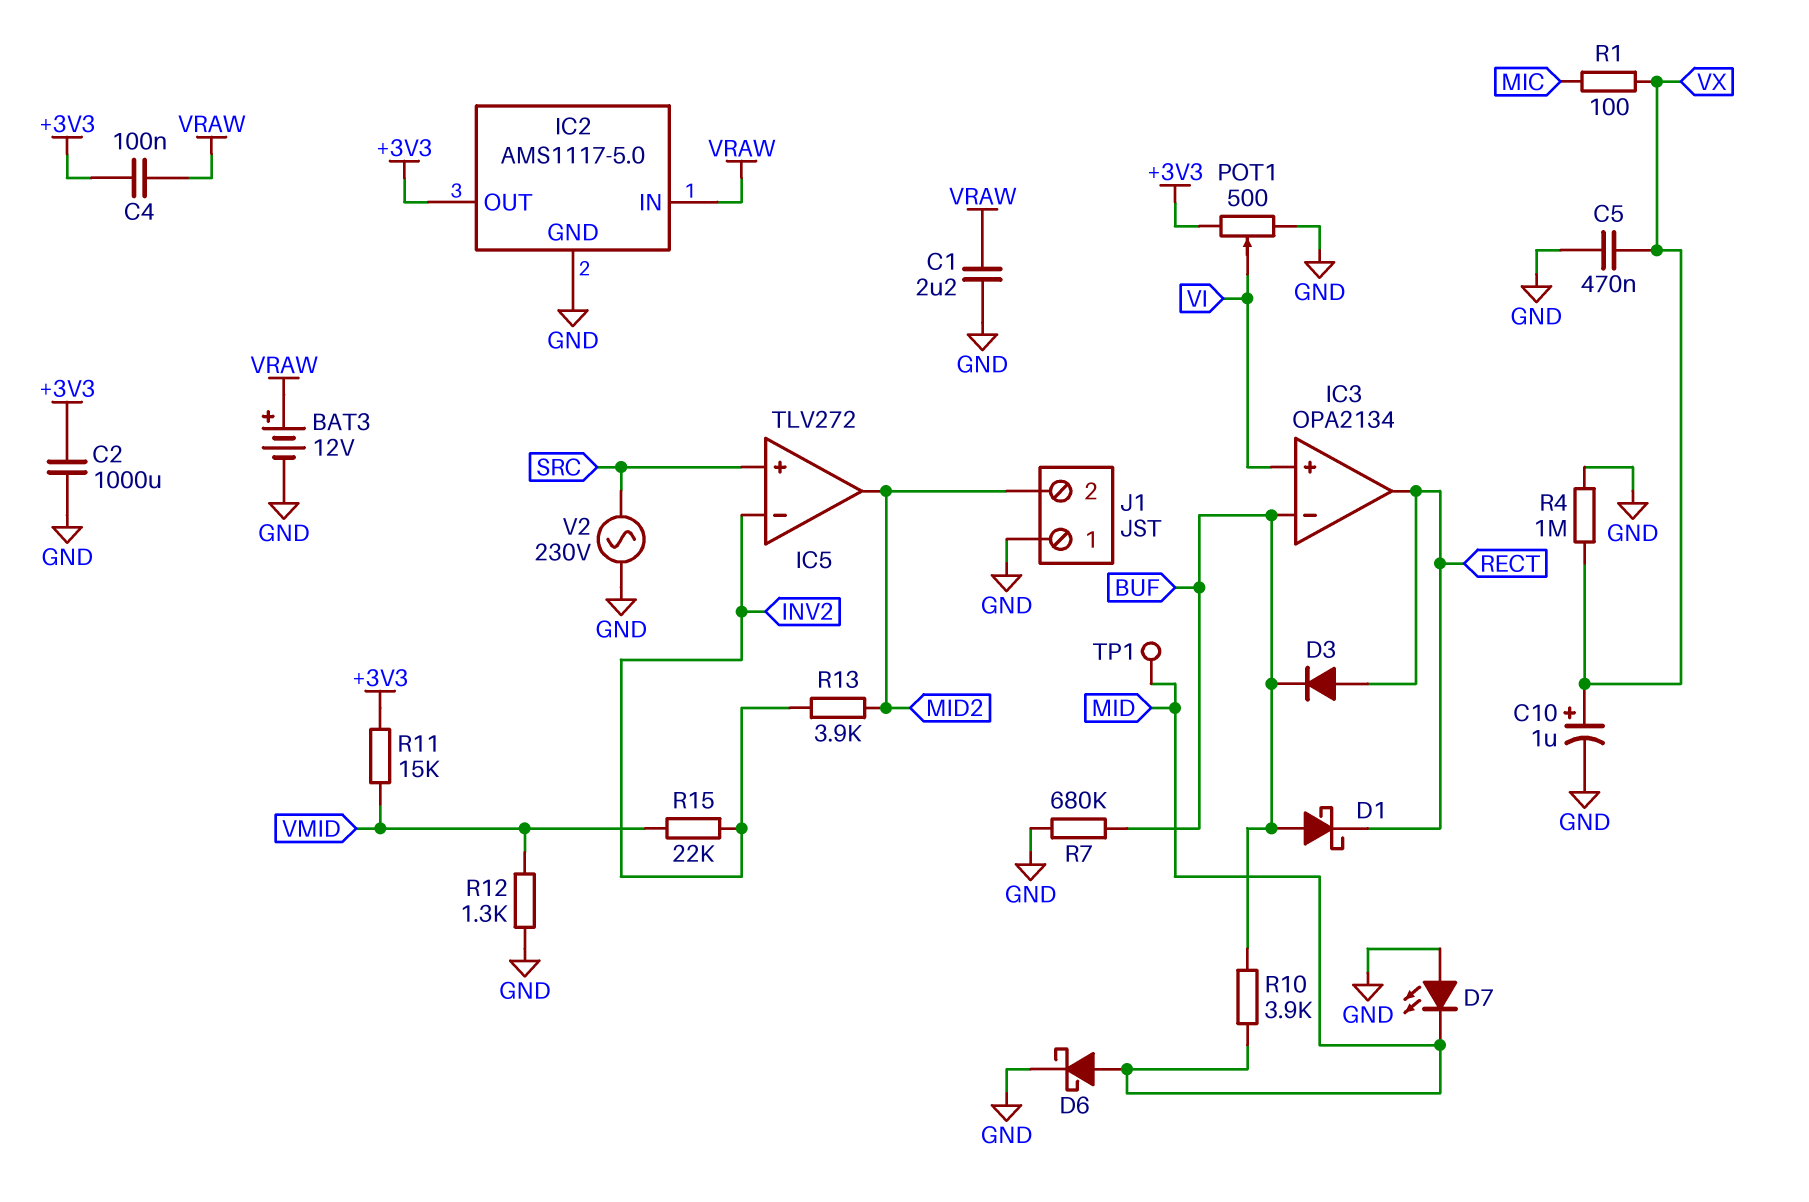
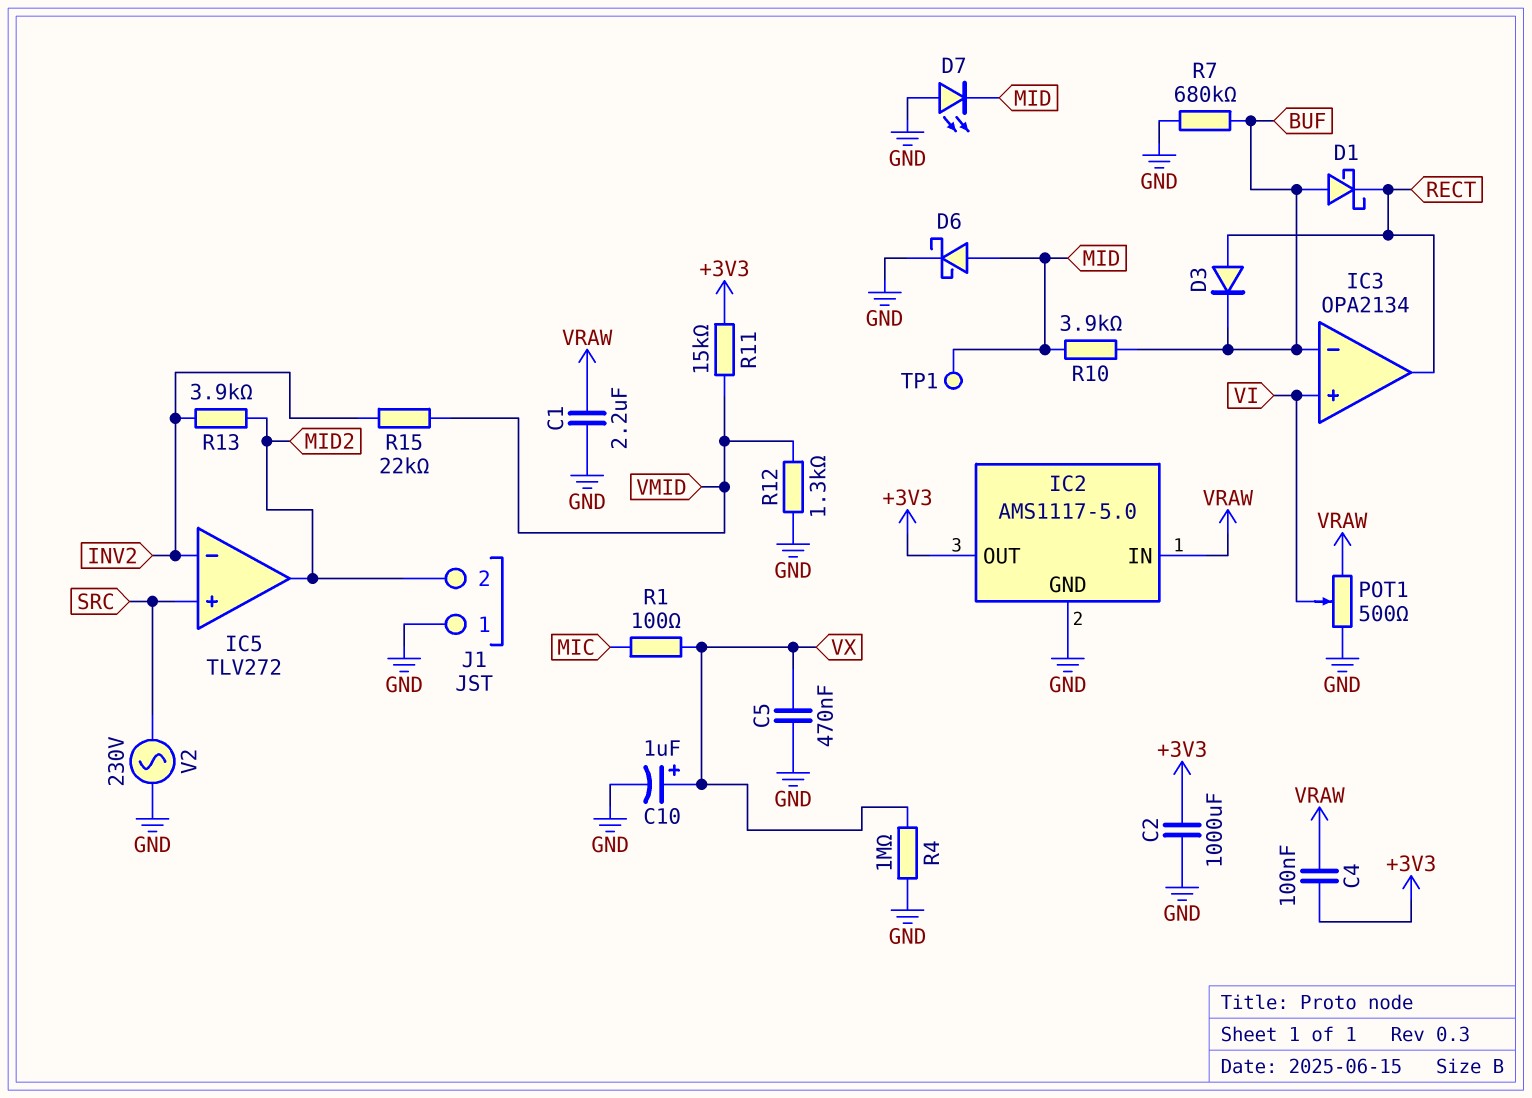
BAT3: 12V (plus VRAW, minus GND) -> none
POT1: 500 (+3V3, GND, wiper VI) -> 500 (GND, VRAW, wiper VI)

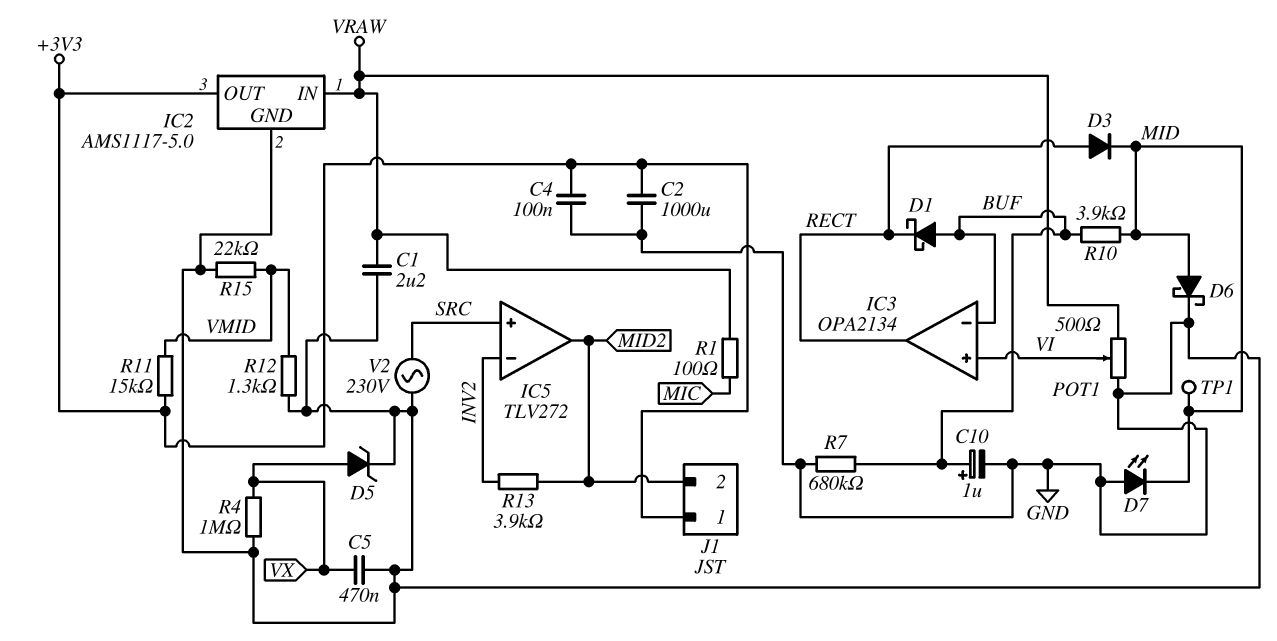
C4: 100nF (+3V3, VRAW) -> 100nF (+3V3, GND)
C10: 1uF (plus VX, minus GND) -> 1uF (plus BUF, minus GND)
D3: diode (A RECT, K BUF) -> diode (A RECT, K MID)
D5: none -> zener (A VX, K GND)
J1 pin 1: GND -> +3V3
R1: 100 (MIC, VX) -> 100 (MIC, VRAW)
R15: 22k (INV2, VMID) -> 22k (GND, VMID)

